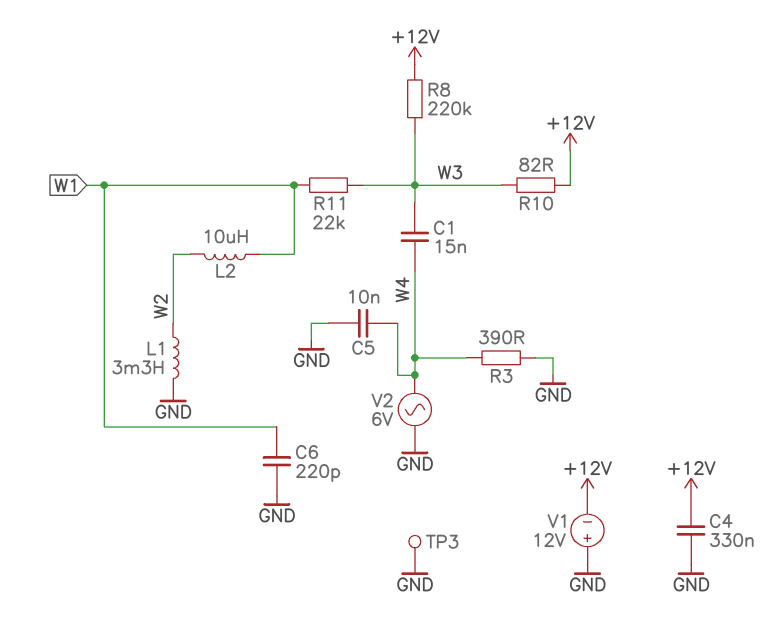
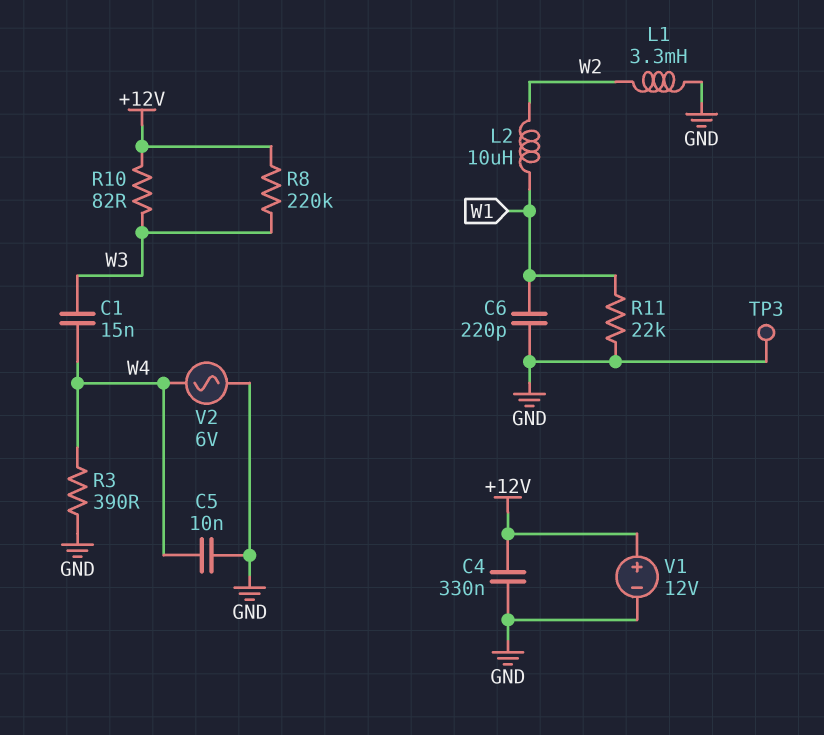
R11: 22k (W1, W3) -> 22k (GND, W1)
V1: 12V (plus GND, minus +12V) -> 12V (plus +12V, minus GND)

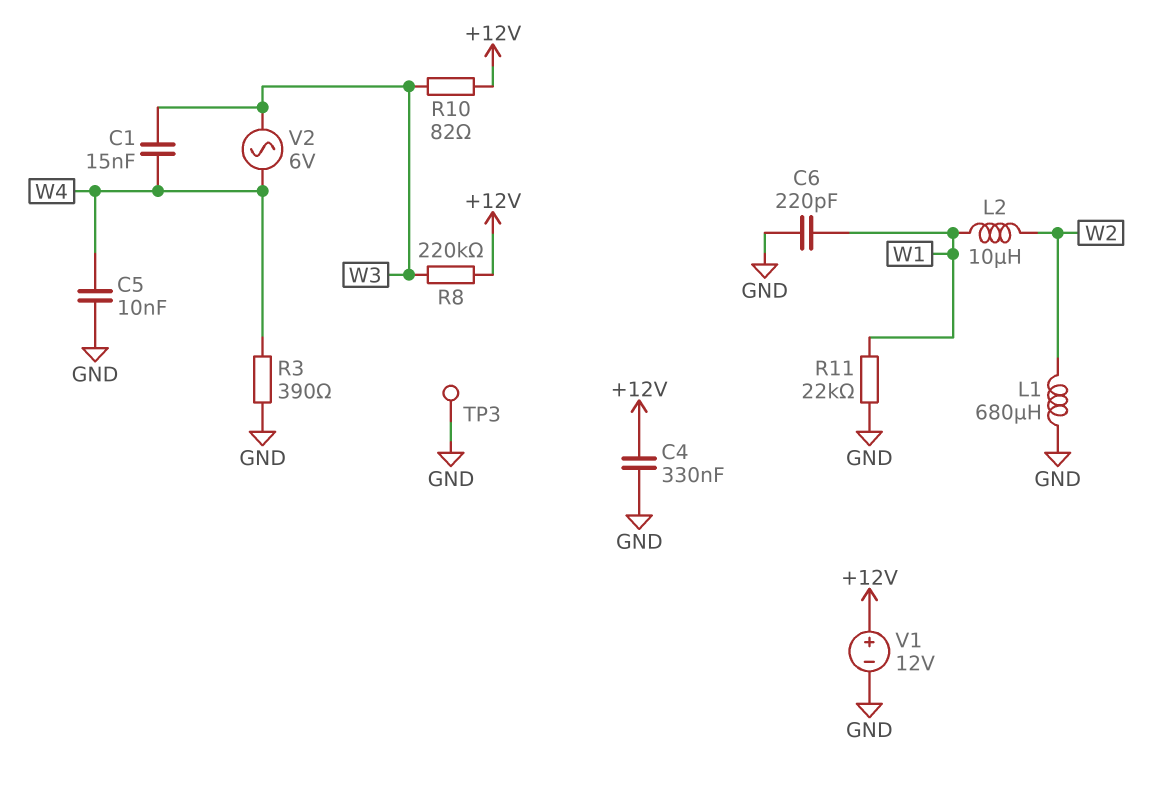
L1: 3.3mH (GND, W2) -> 680uH (GND, W2)
V2: AC 6V (GND, W4) -> AC 6V (W3, W4)

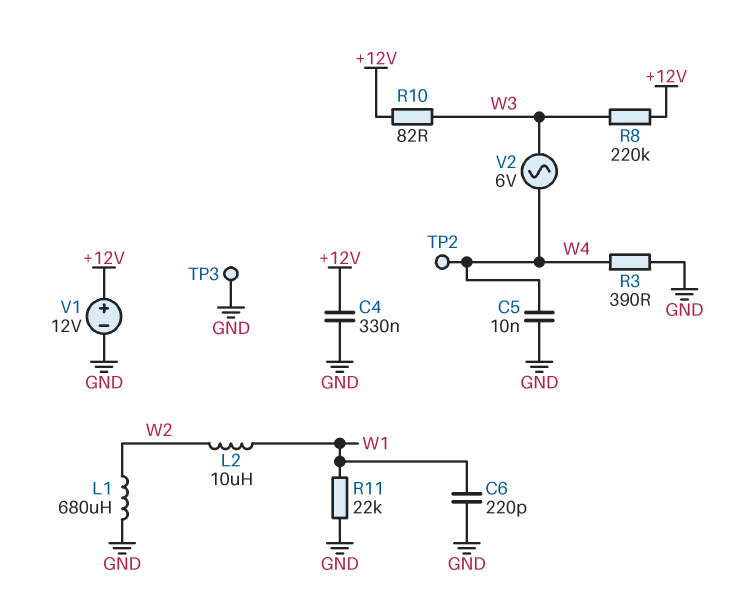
C1: 15nF (W3, W4) -> none
TP2: none -> test point (W4)

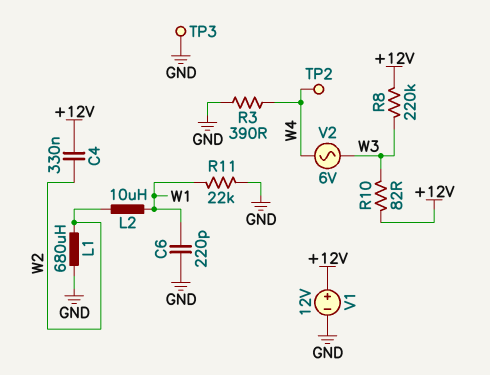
C4: 330nF (+12V, GND) -> 330nF (+12V, W2)
C5: 10nF (GND, W4) -> none

